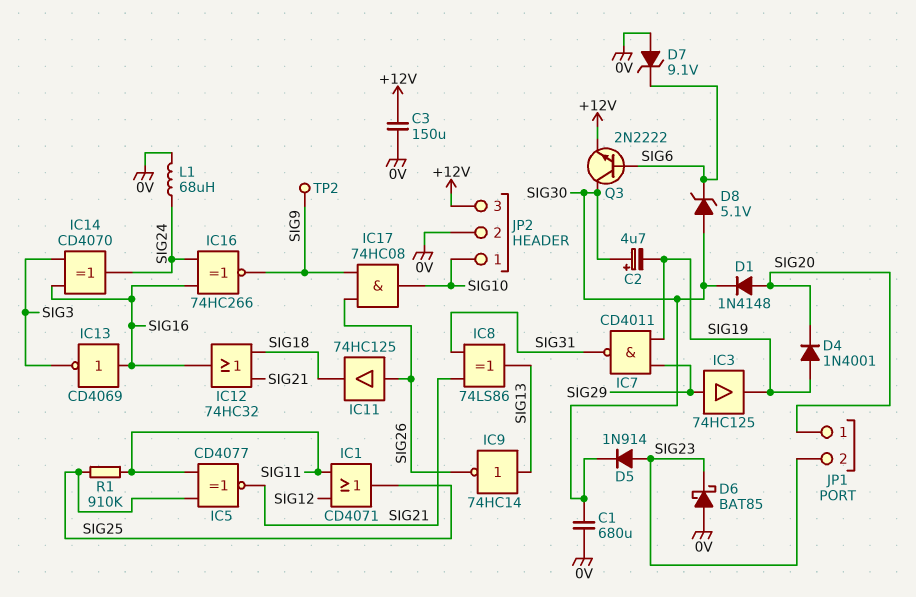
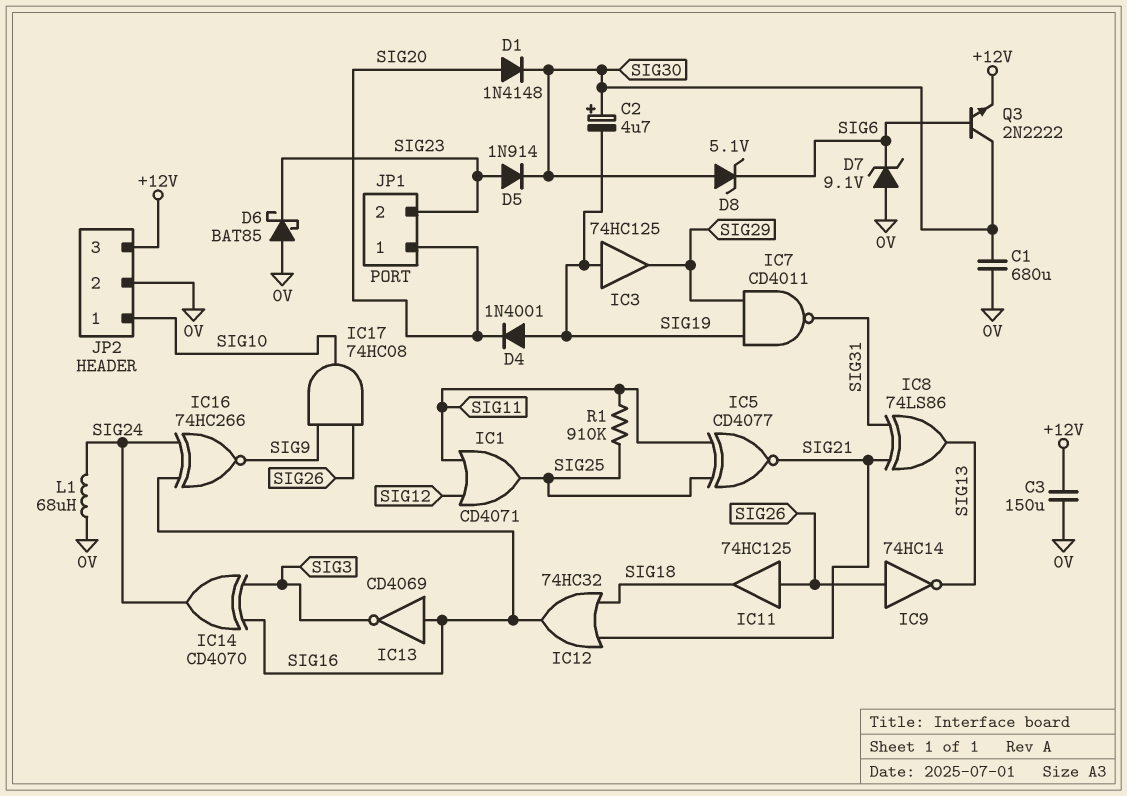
IC3: buffer 74HC125 (in SIG29, out SIG19) -> buffer 74HC125 (in SIG19, out SIG29)
IC9: NOT 74HC14 (in SIG13, out SIG26) -> NOT 74HC14 (in SIG26, out SIG13)
TP2: test point (SIG9) -> none

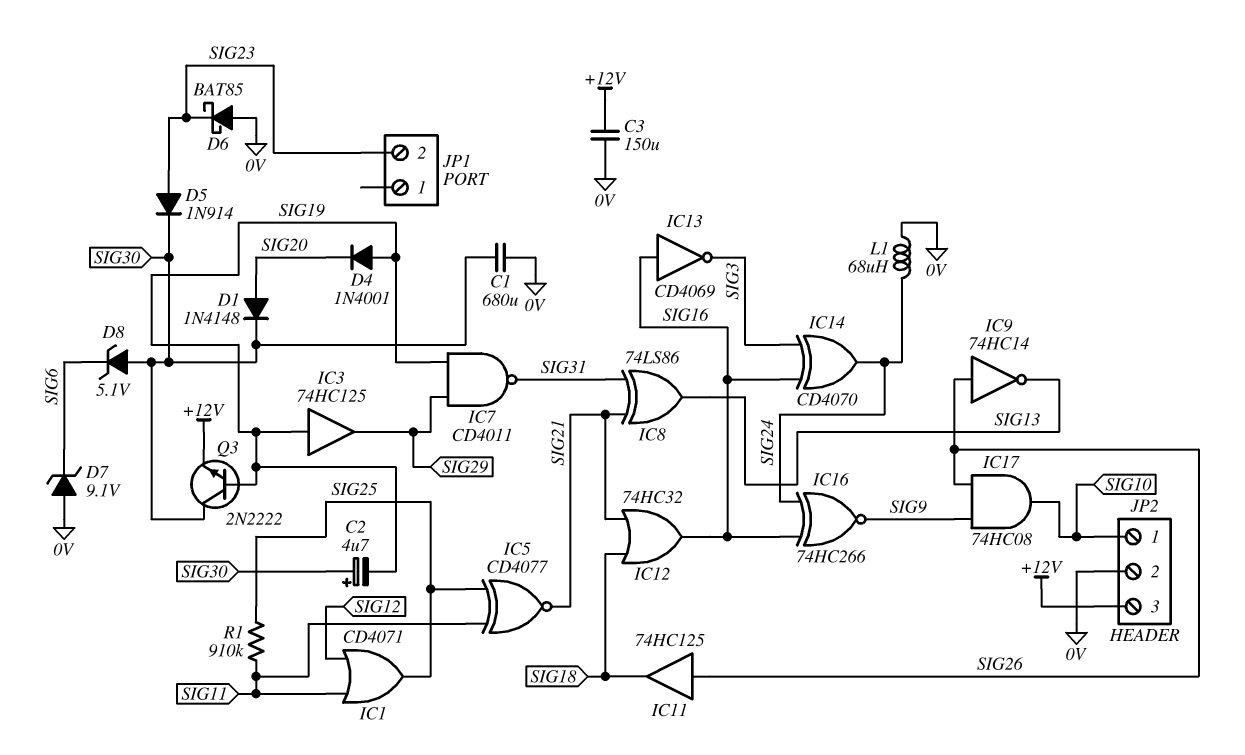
JP1 pin 1: SIG20 -> none
Q3: NPN 2N2222 (B SIG6, C SIG30, E +12V) -> NPN 2N2222 (B SIG19, C SIG30, E +12V)

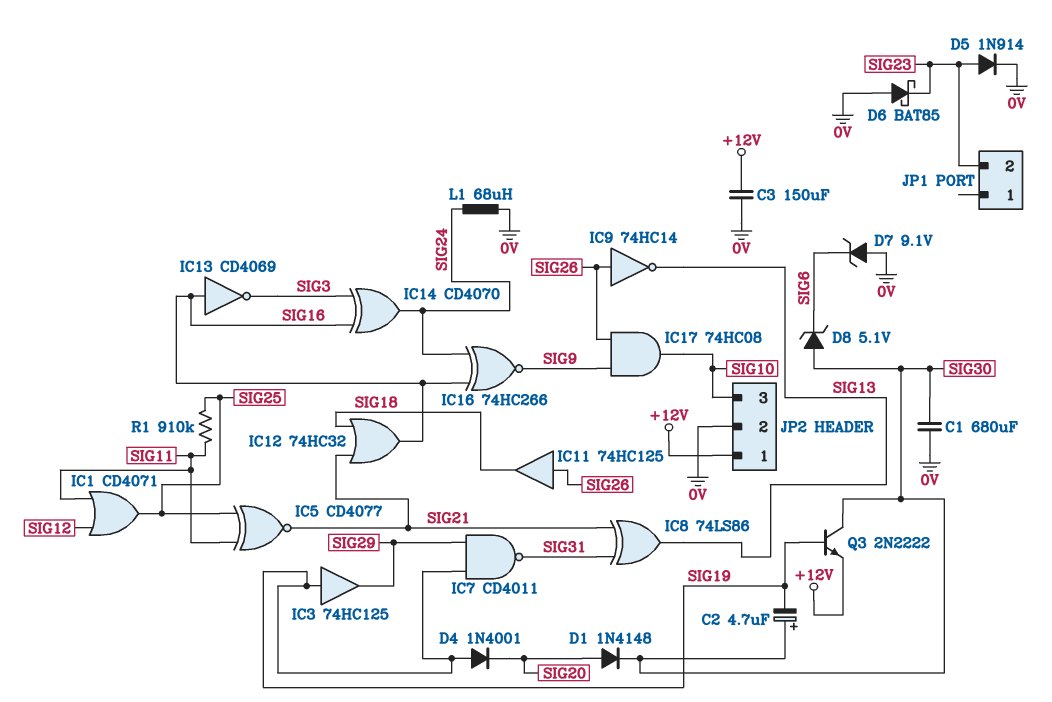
D5: diode 1N914 (A SIG23, K SIG30) -> diode 1N914 (A SIG23, K 0V)
JP2 pin 1: SIG10 -> +12V
JP2 pin 3: +12V -> SIG10

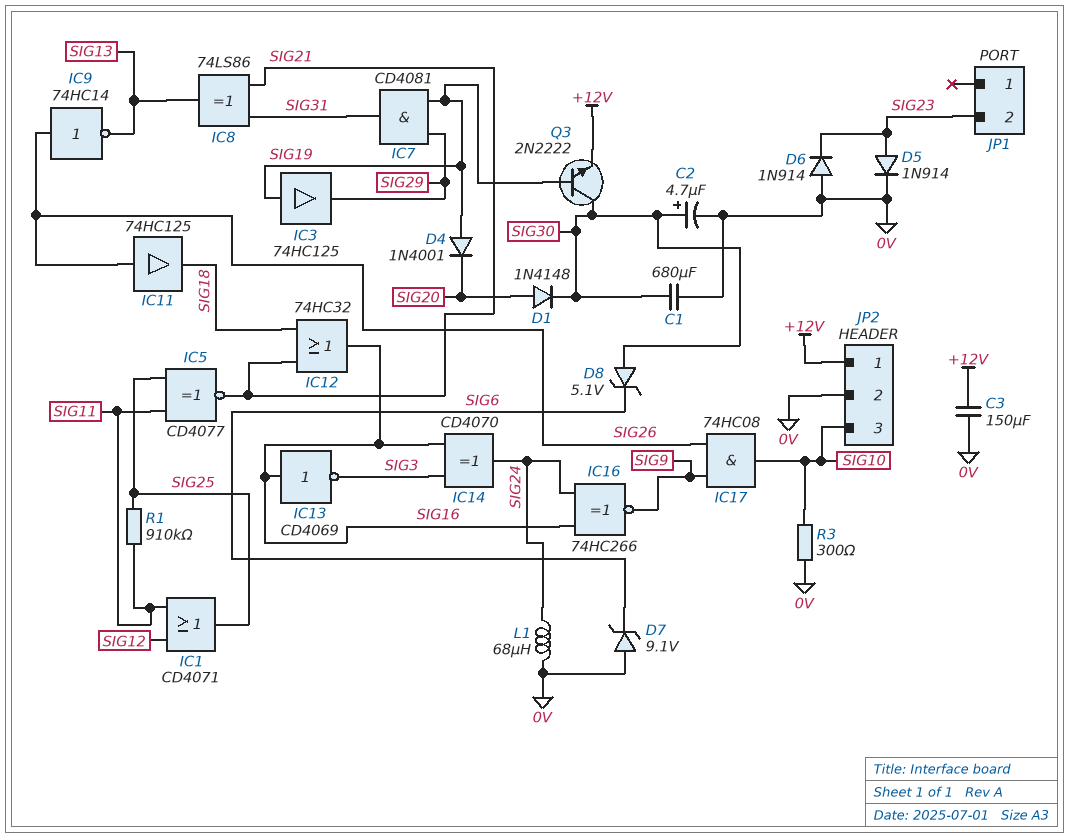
C2: 4.7uF (plus SIG30, minus SIG19) -> 4.7uF (plus SIG30, minus 0V)
D6: schottky BAT85 (A 0V, K SIG23) -> diode 1N914 (A 0V, K SIG23)
IC7: NAND CD4011 (in SIG19, in SIG29, out SIG31) -> AND CD4081 (in SIG19, in SIG29, out SIG31)
R3: none -> 300 (0V, SIG10)

